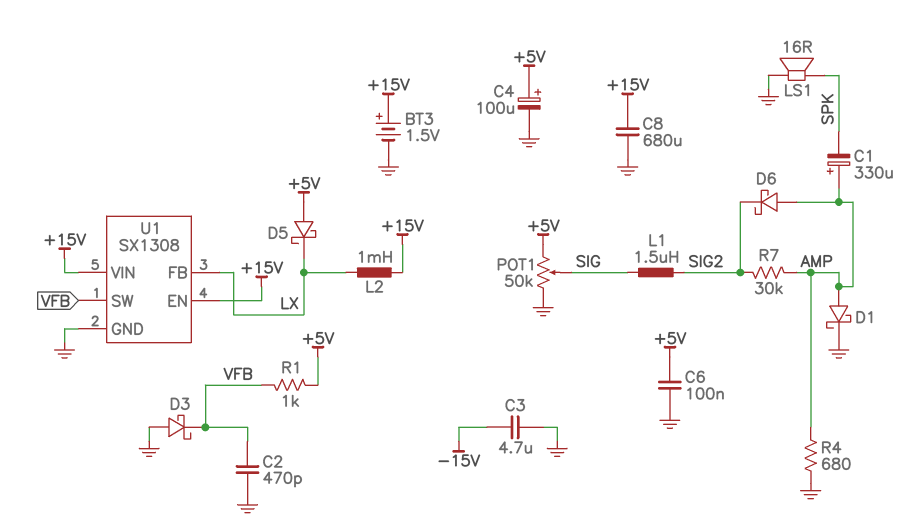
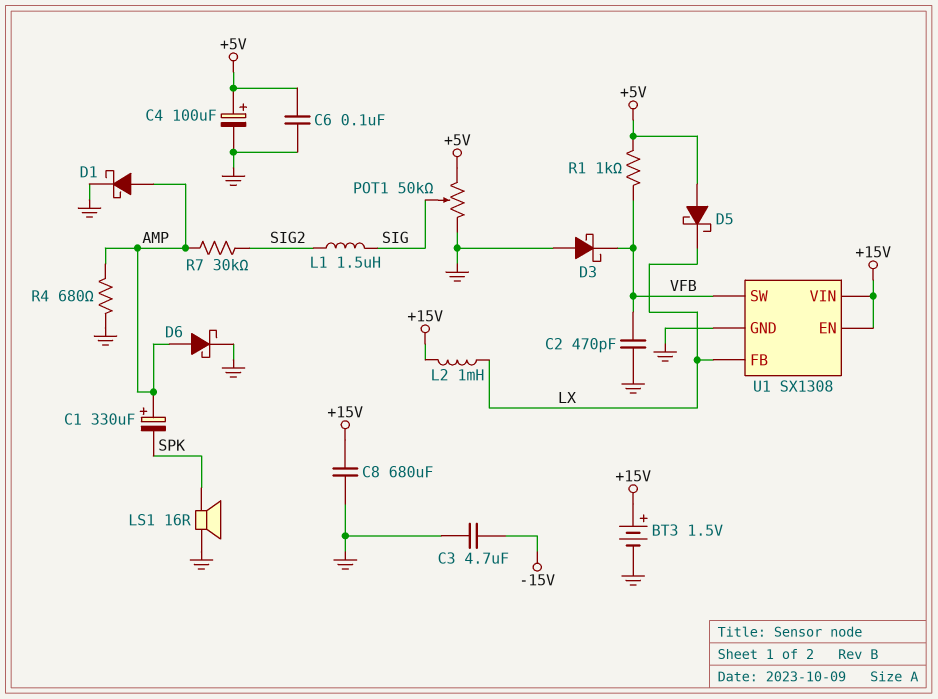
D6: schottky (A AMP, K SIG2) -> schottky (A AMP, K GND)

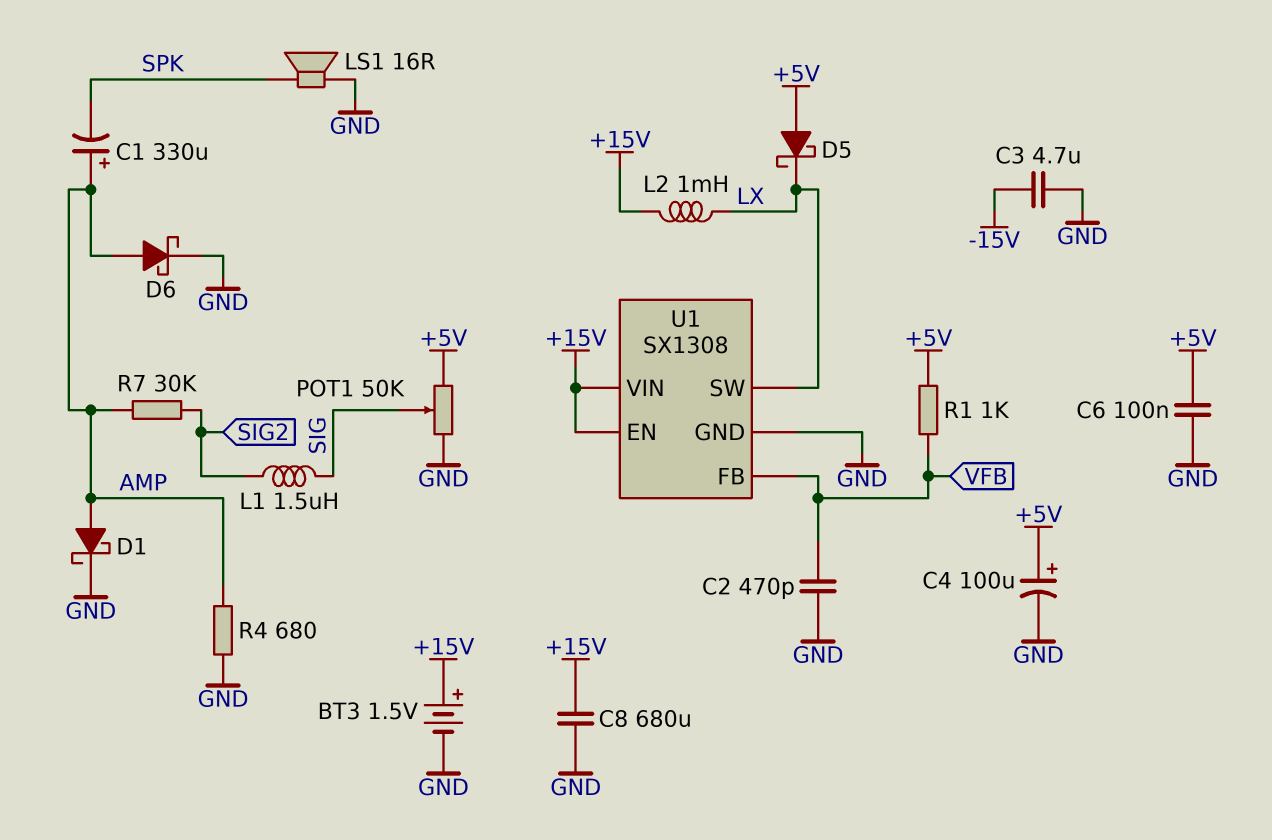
D3: schottky (A GND, K VFB) -> none
U1 pin FB: LX -> VFB
U1 pin SW: VFB -> LX

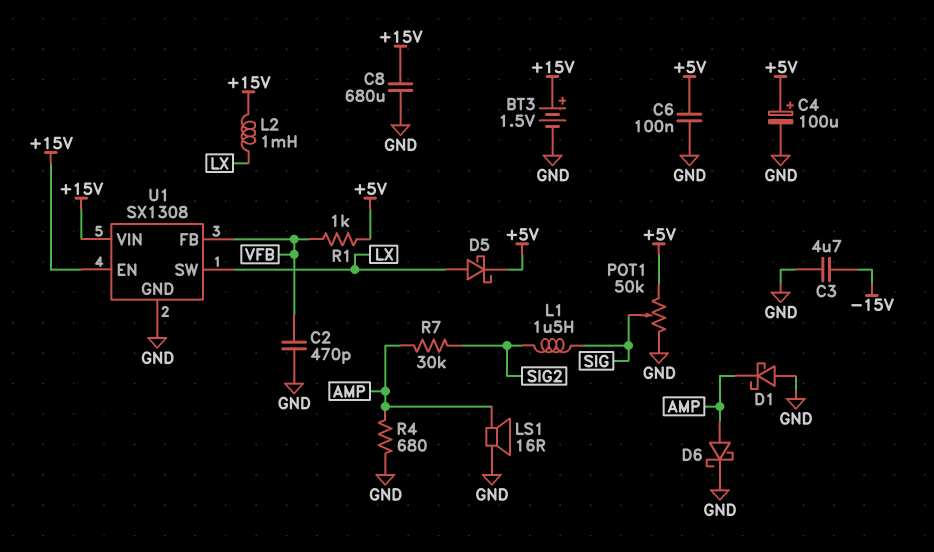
C1: 330uF (plus AMP, minus SPK) -> none
D1: schottky (A AMP, K GND) -> schottky (A GND, K AMP)
D5: schottky (A +5V, K LX) -> schottky (A LX, K +5V)
LS1: speaker 16R (GND, SPK) -> speaker 16R (AMP, GND)

